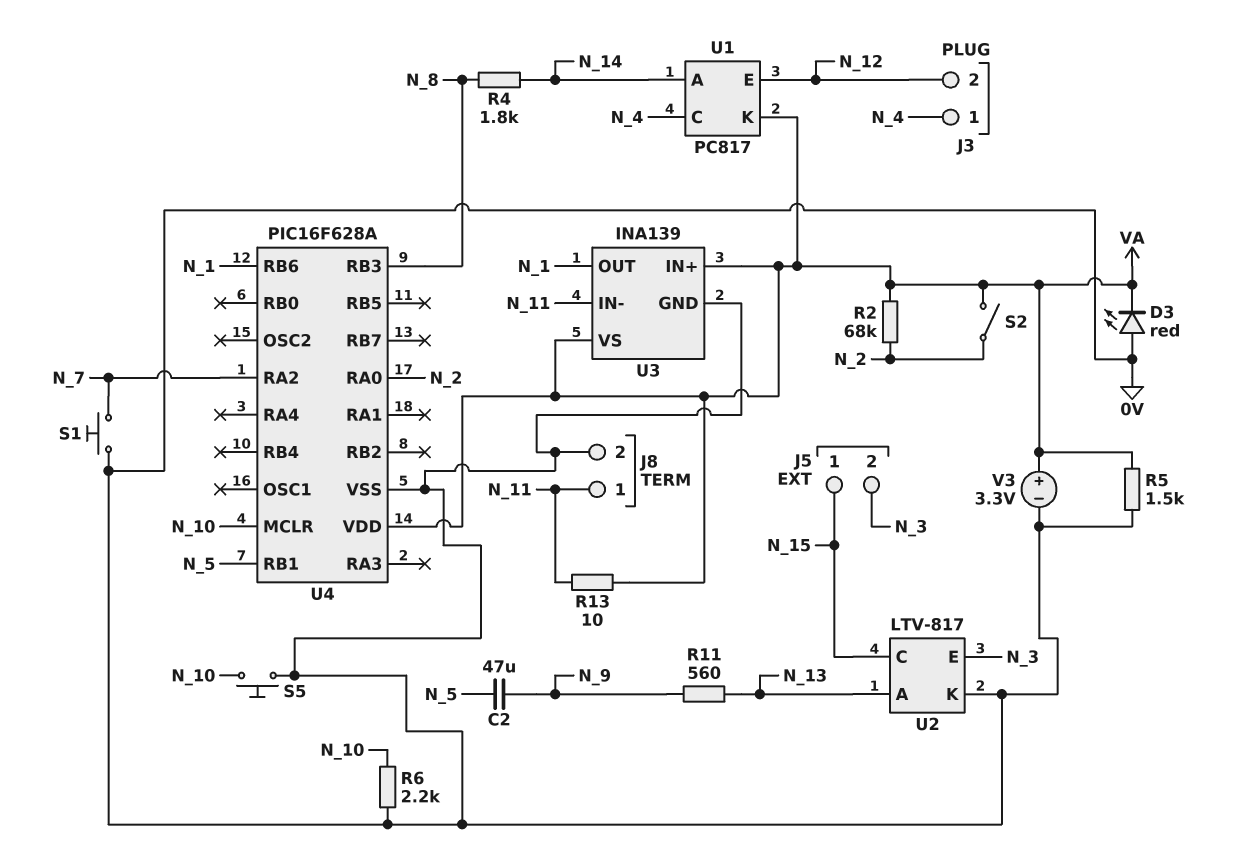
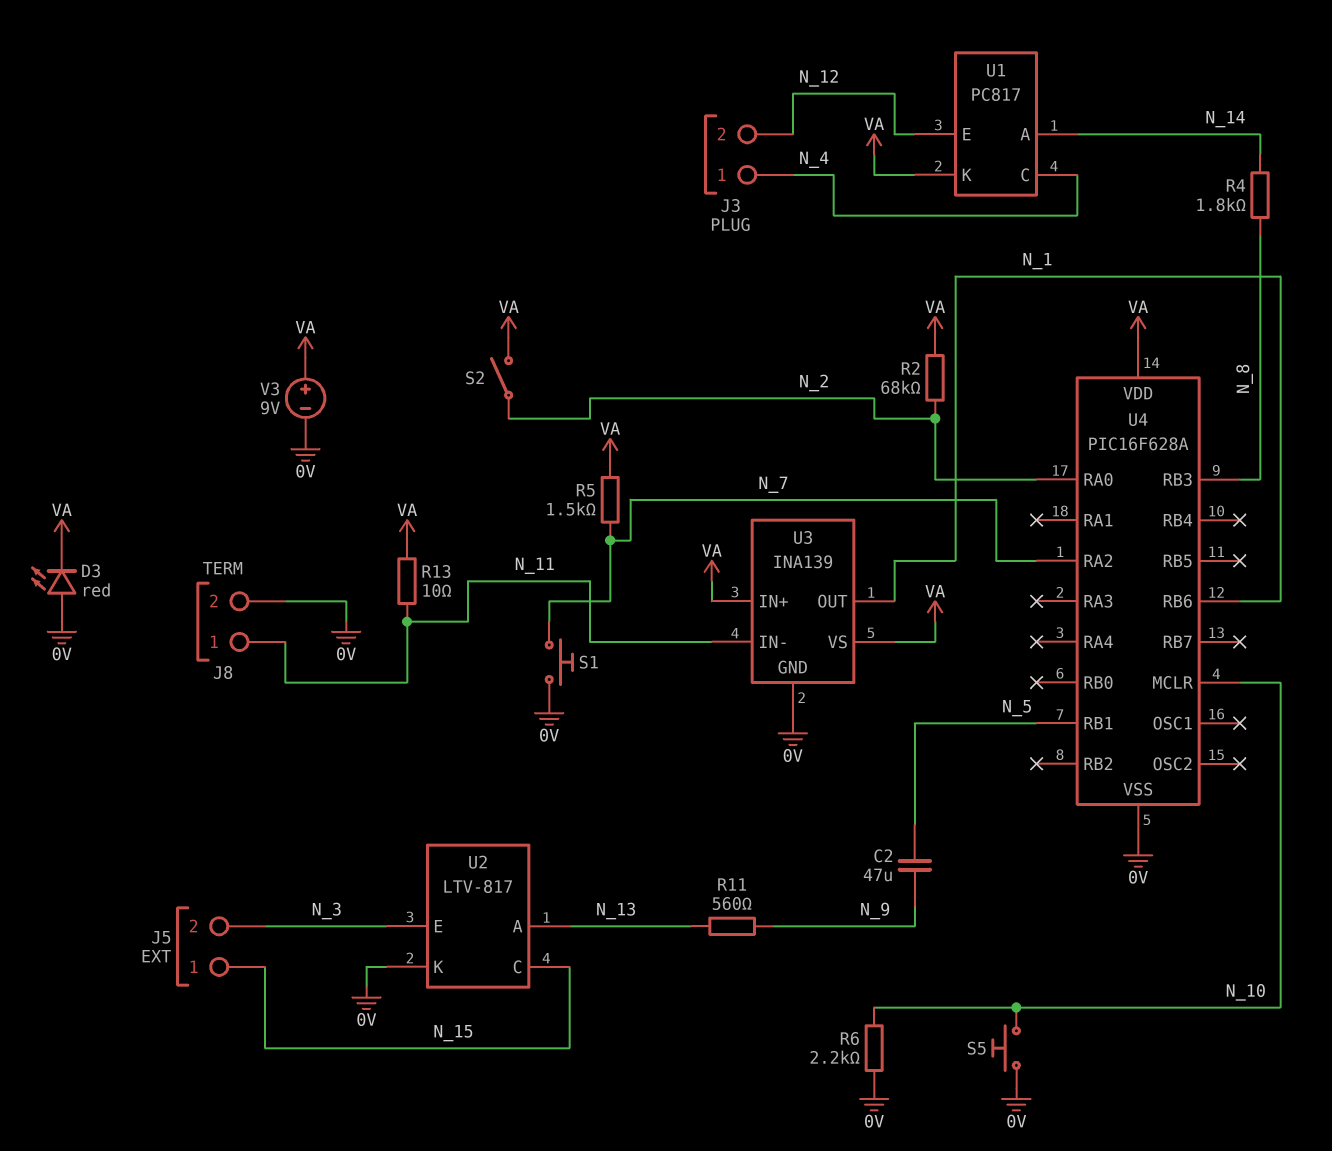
R5: 1.5k (0V, VA) -> 1.5k (N_7, VA)
V3: 3.3V (plus VA, minus 0V) -> 9V (plus VA, minus 0V)

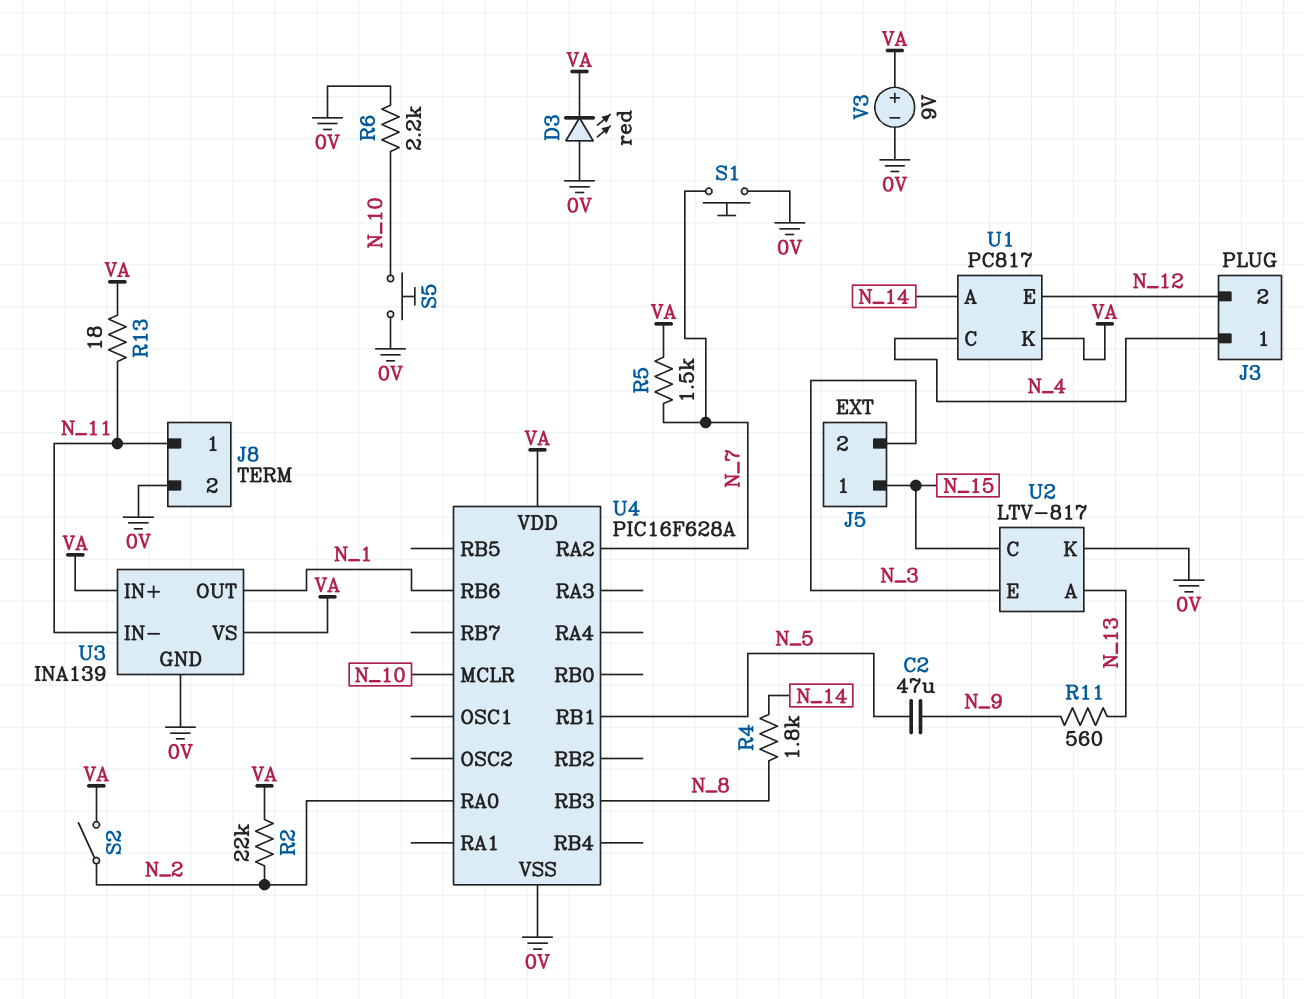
R2: 68k (N_2, VA) -> 22k (N_2, VA)
R13: 10 (N_11, VA) -> 18 (N_11, VA)

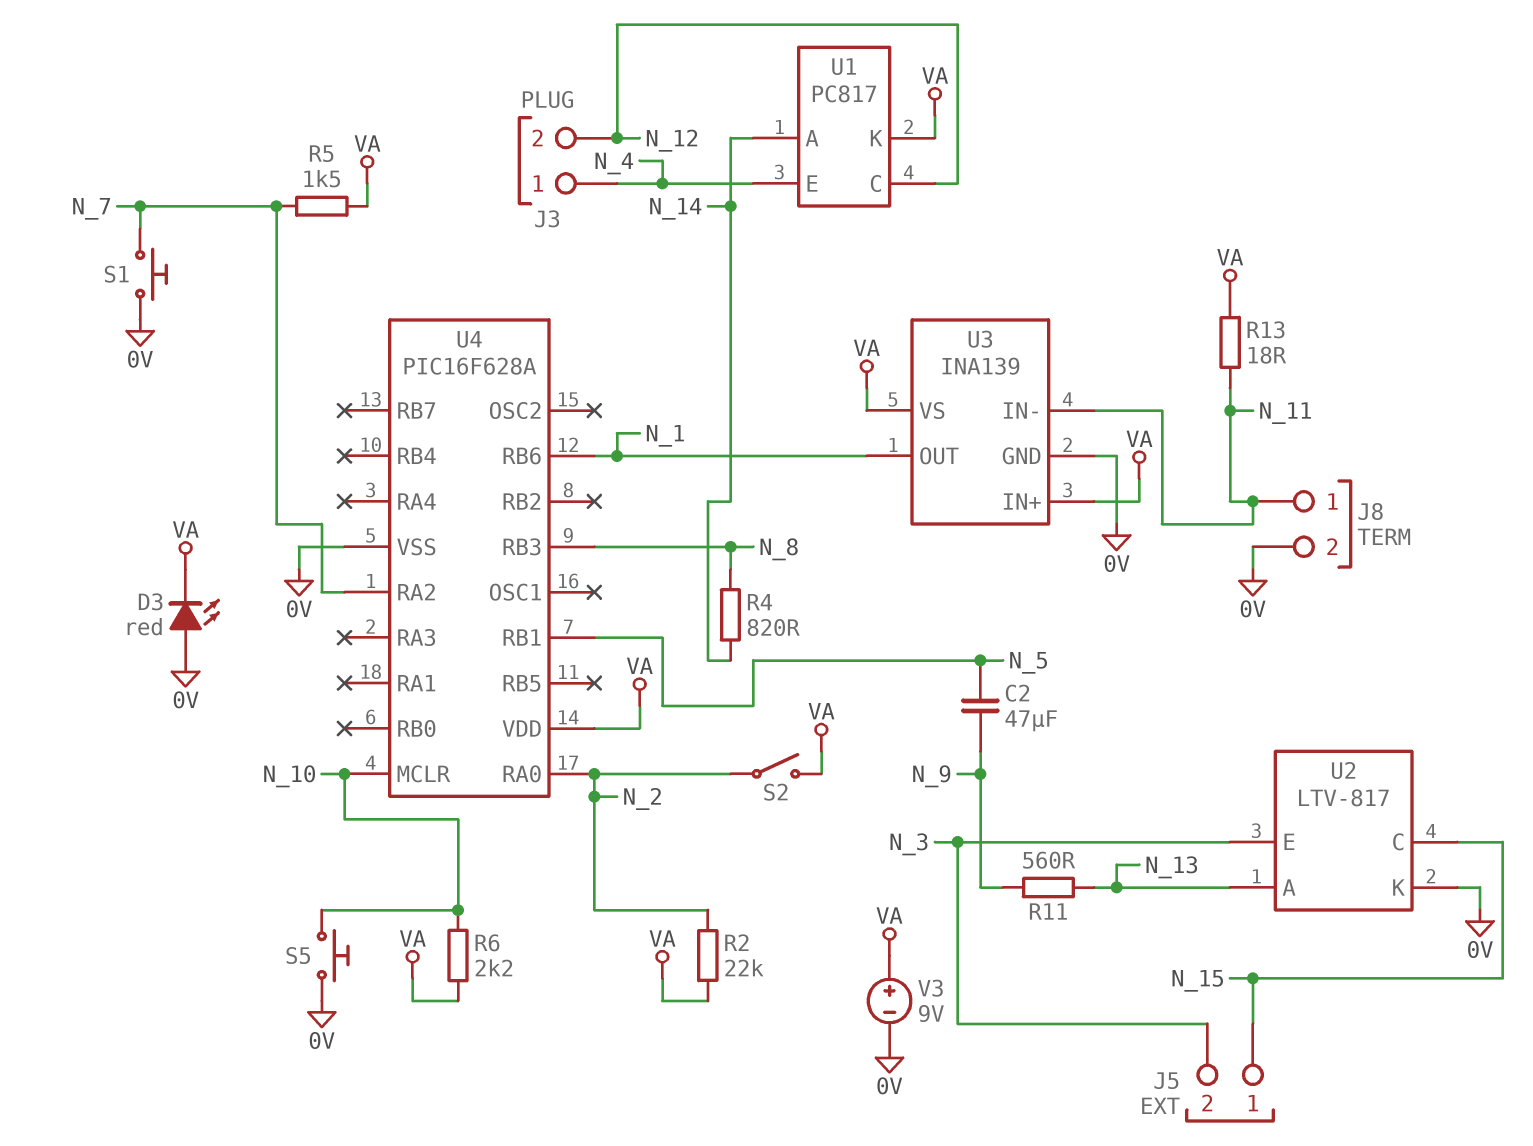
R4: 1.8k (N_8, N_14) -> 820 (N_8, N_14)
R6: 2.2k (0V, N_10) -> 2.2k (N_10, VA)
U1 pin C: N_4 -> N_12
U1 pin E: N_12 -> N_4

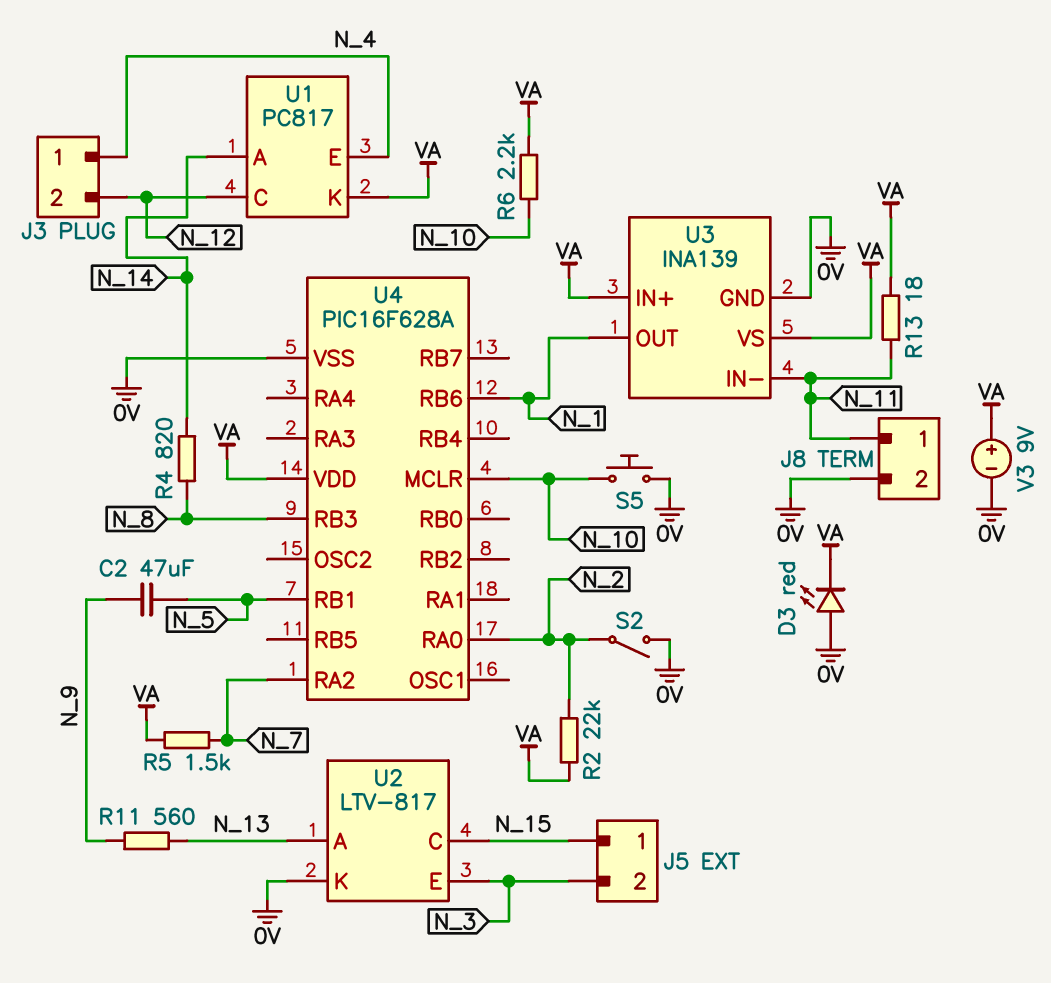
S1: button (0V, N_7) -> none
S2: switch (N_2, VA) -> switch (0V, N_2)

